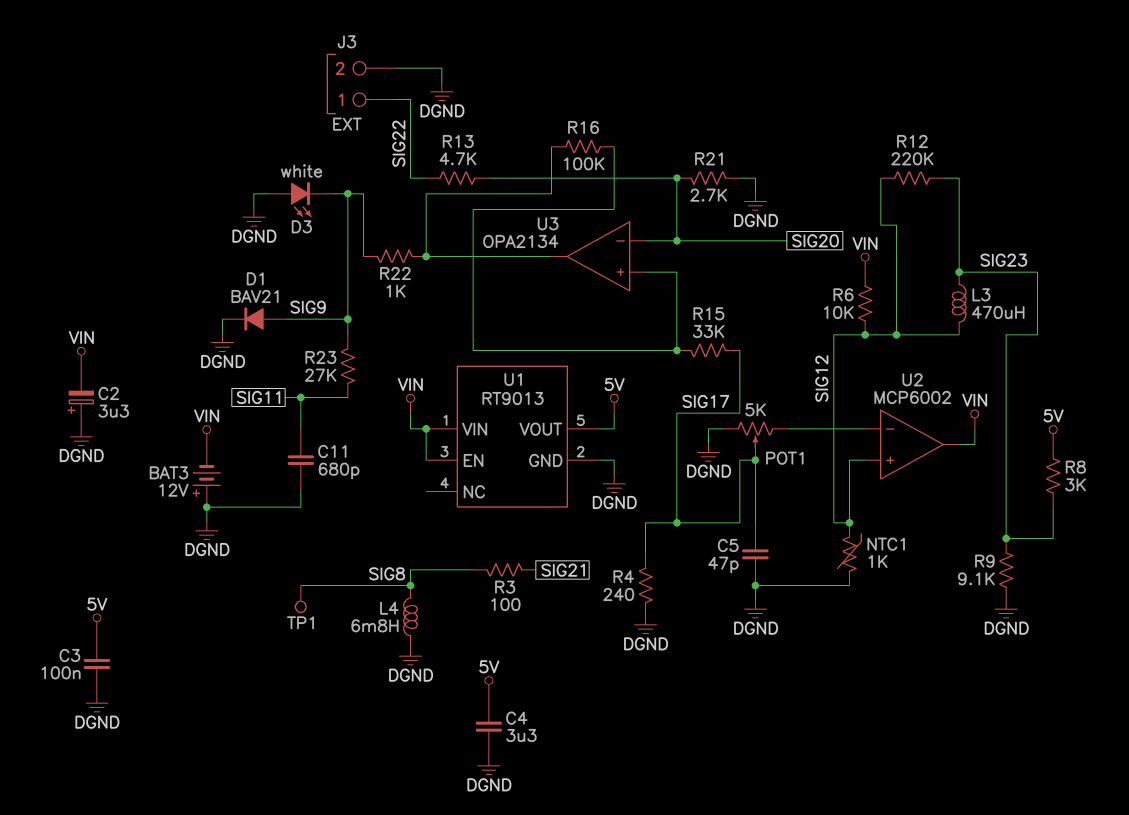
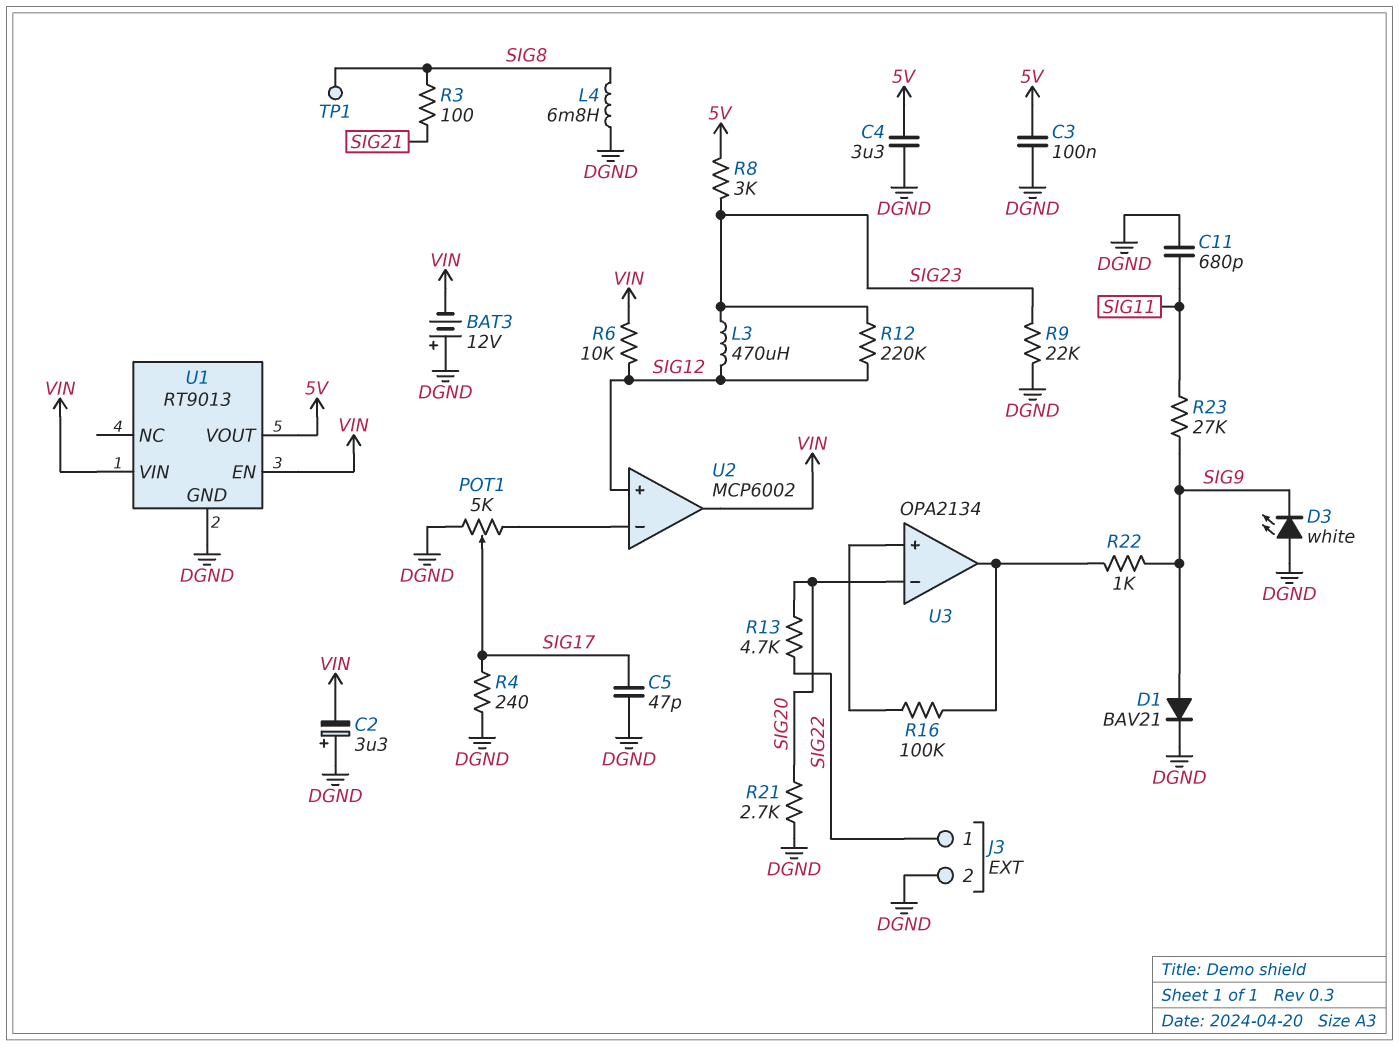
NTC1: 1k (DGND, SIG12) -> none
R9: 9.1k (DGND, SIG23) -> 22k (DGND, SIG23)
R15: 33k (SIG17, U3/in+) -> none

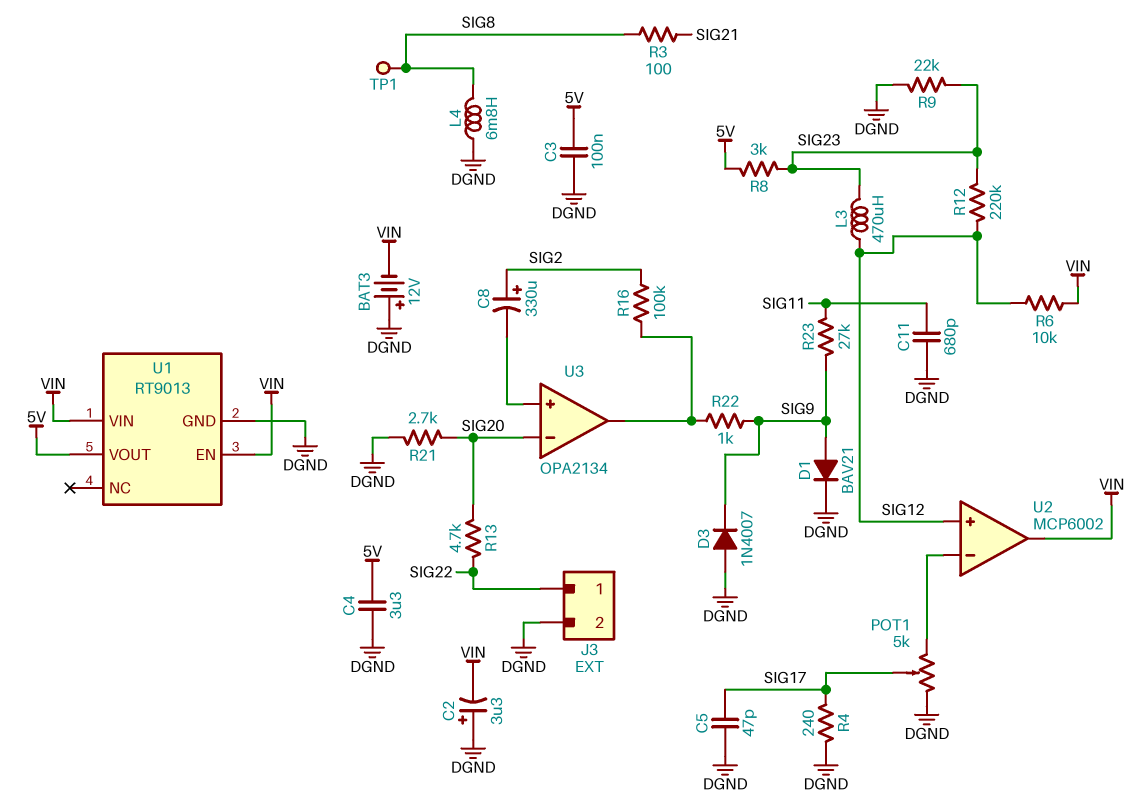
C8: none -> 330uF (plus SIG2, minus U3/in+)
D3: LED white (A DGND, K SIG9) -> diode 1N4007 (A DGND, K SIG9)
R16: 100k (U3/in+, U3/out) -> 100k (SIG2, U3/out)

